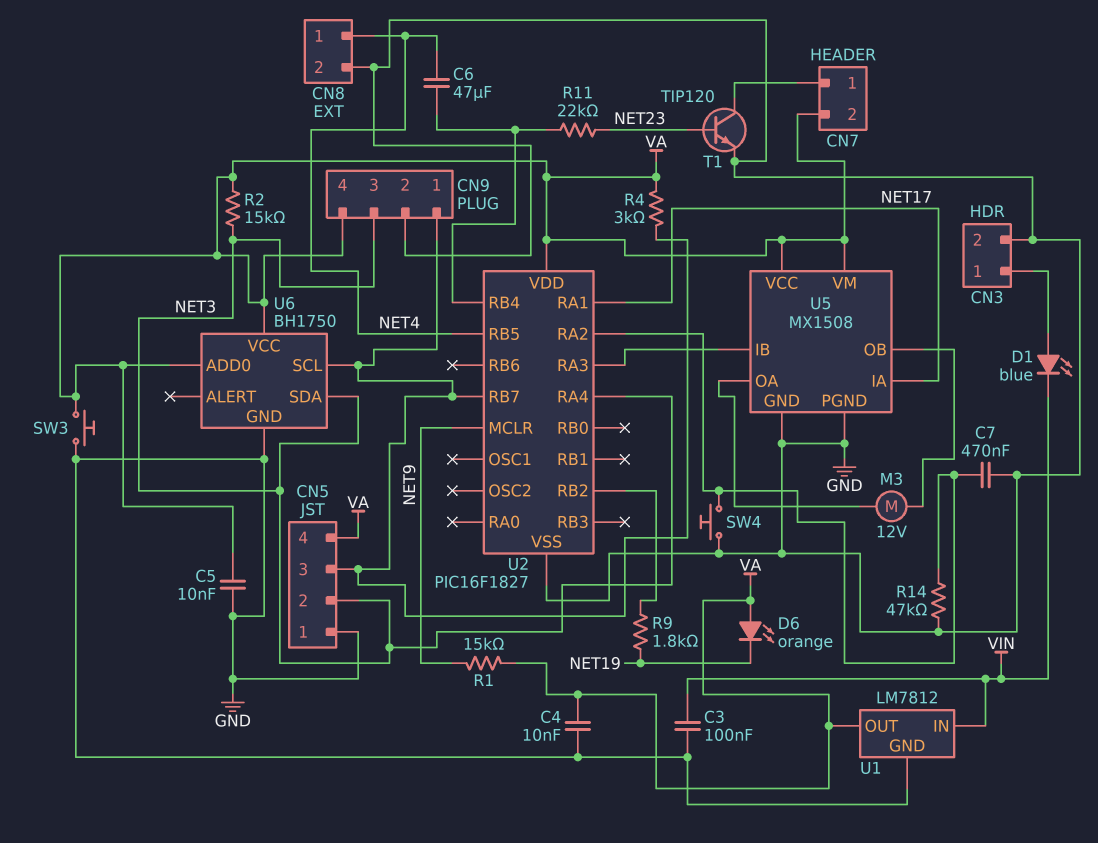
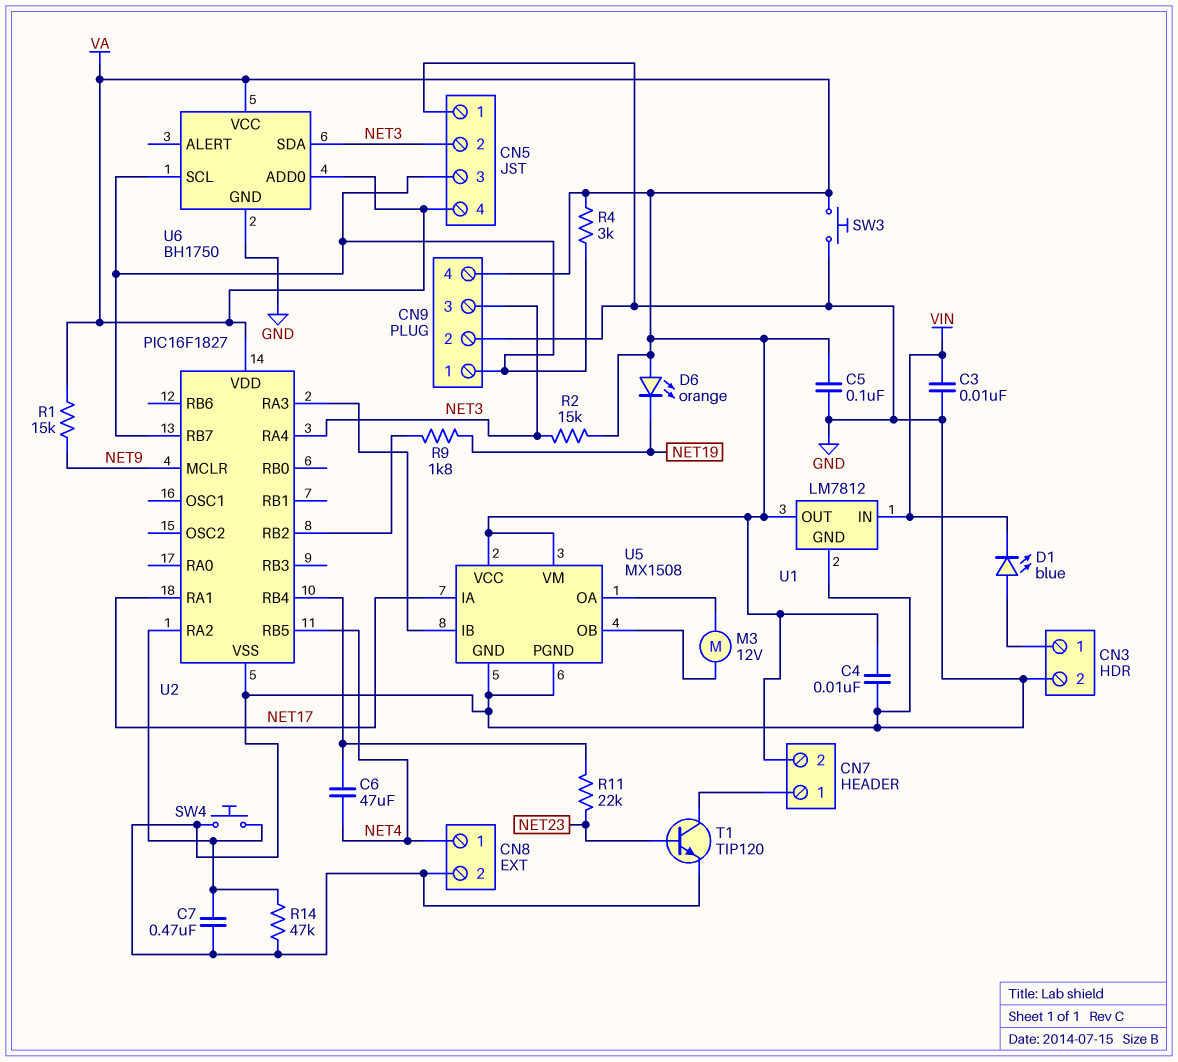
C3: 100nF (GND, VIN) -> 10nF (GND, VIN)
C5: 10nF (GND, VA) -> 100nF (GND, VA)

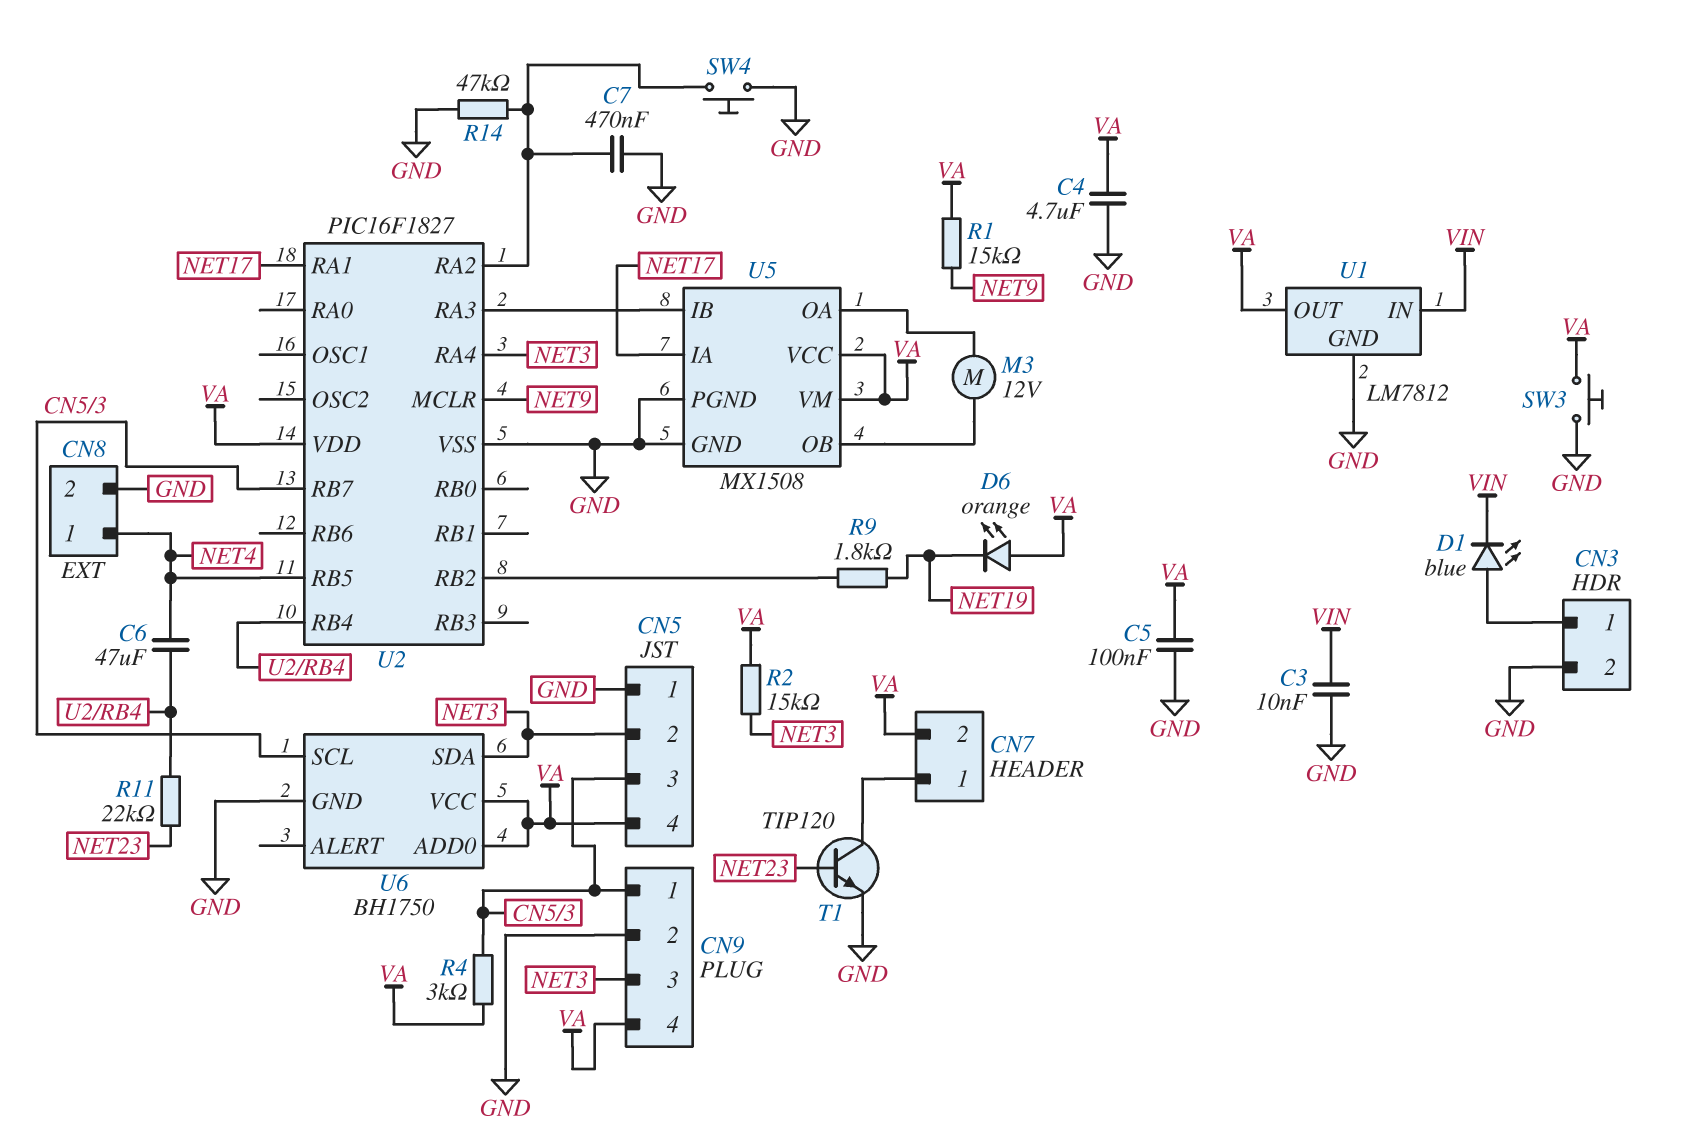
C4: 10nF (GND, VA) -> 4.7uF (GND, VA)

